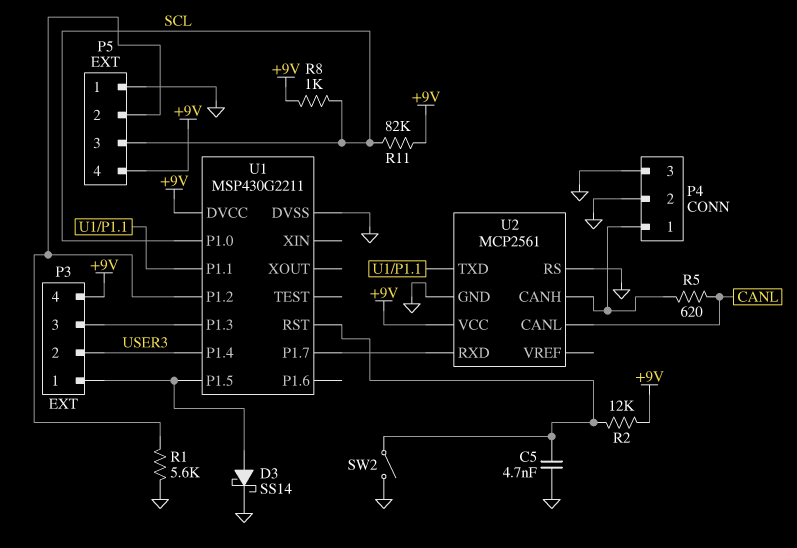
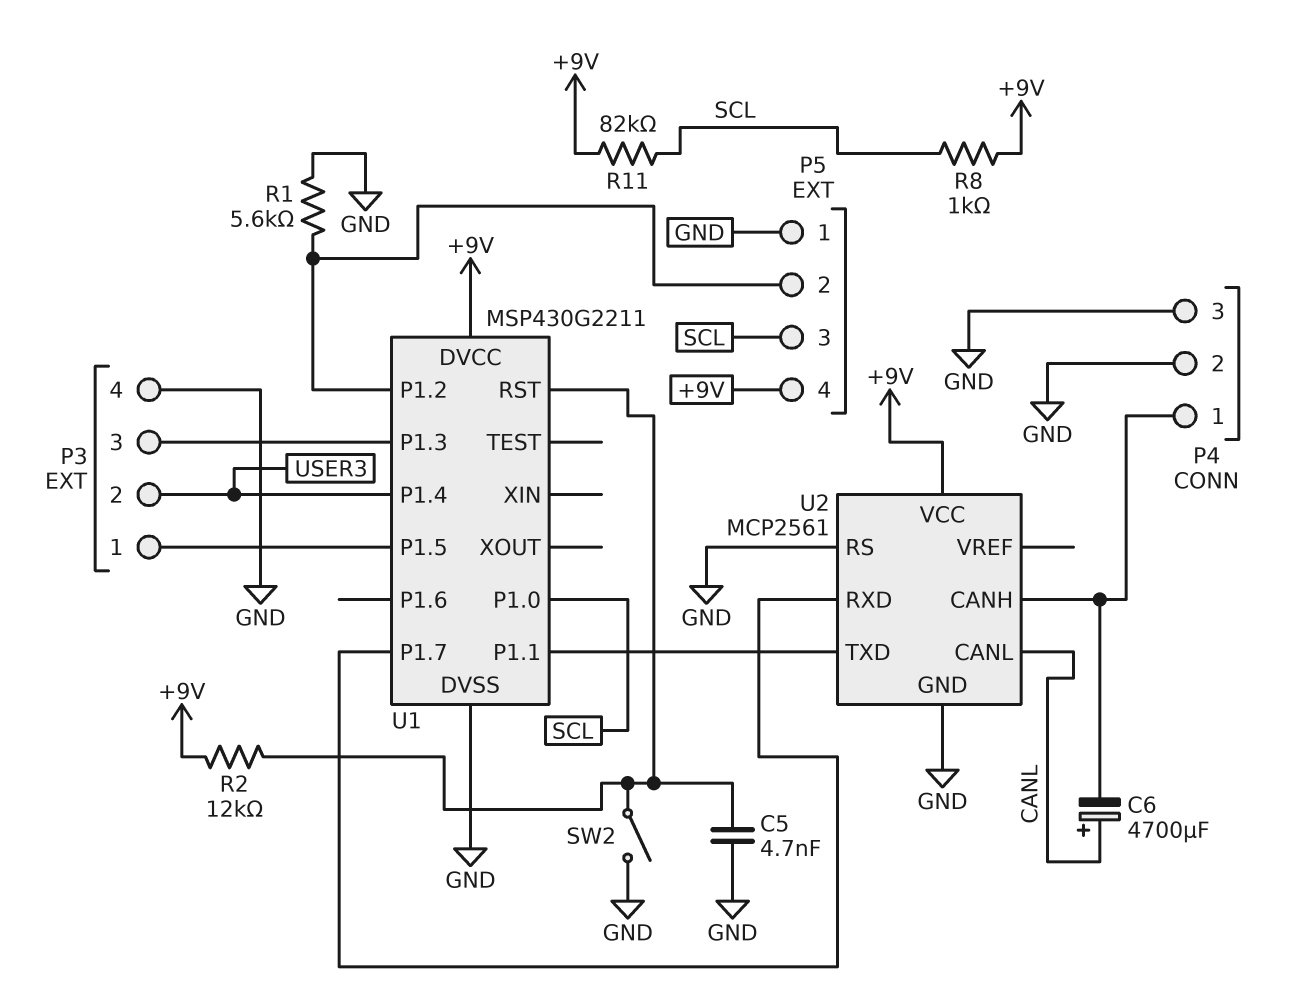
C6: none -> 4700uF (plus CANL, minus P4/1)
D3: schottky SS14 (A P3/1, K GND) -> none
P3 pin 4: +9V -> GND
R5: 620 (CANL, P4/1) -> none

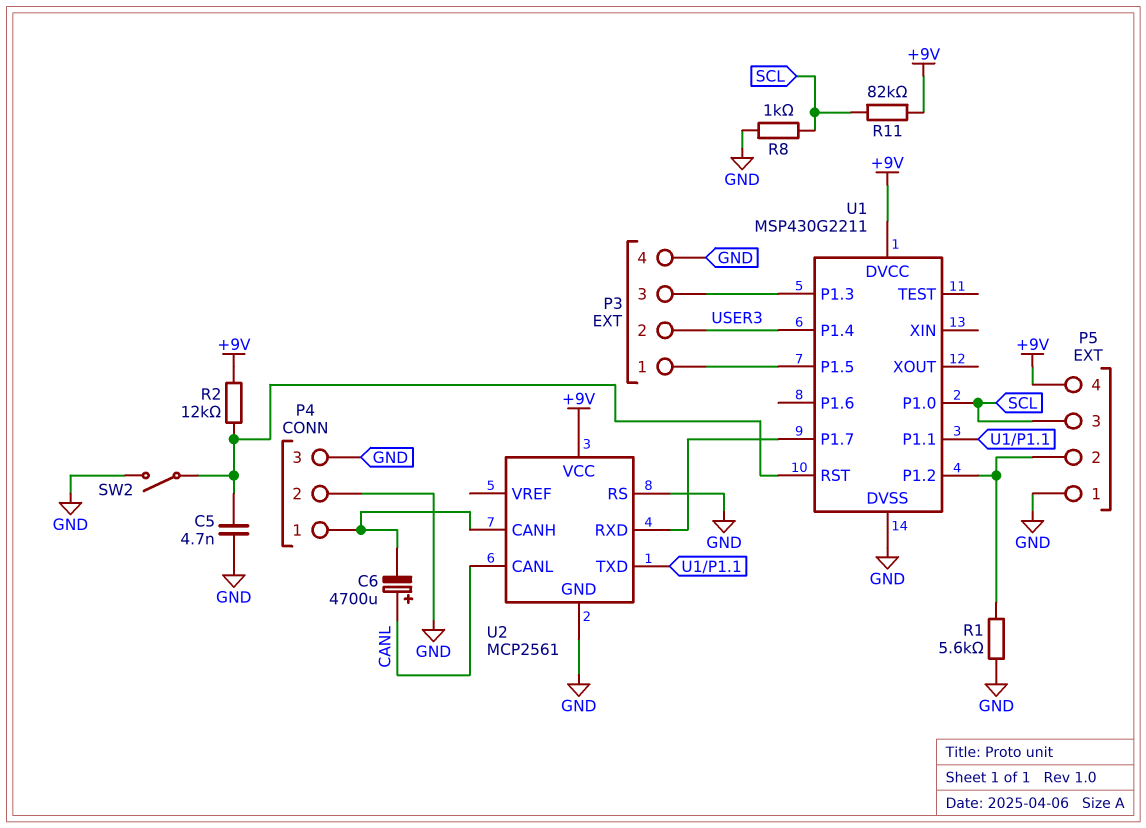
R8: 1k (+9V, SCL) -> 1k (GND, SCL)

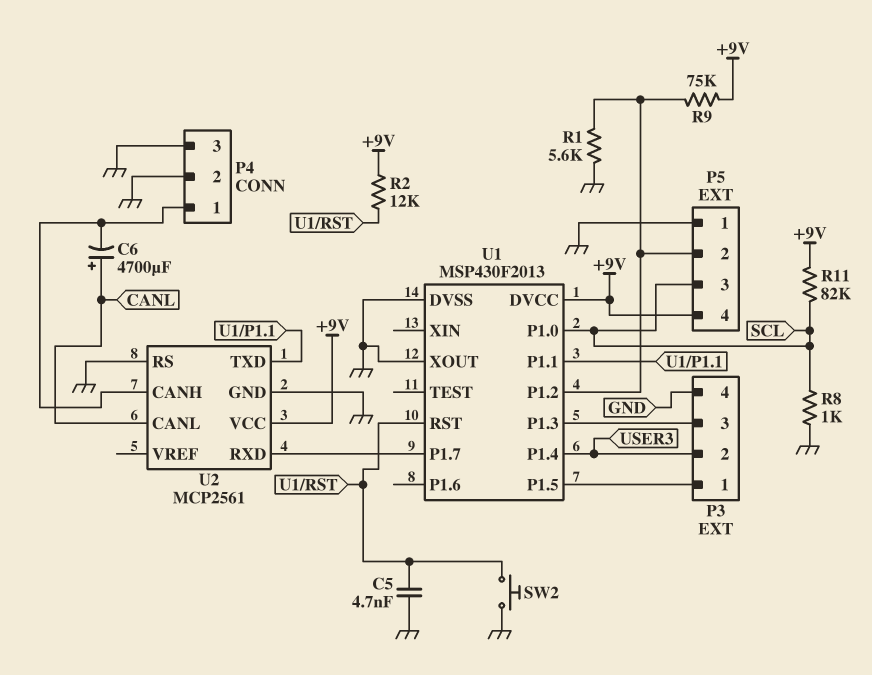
R9: none -> 75k (+9V, P5/2)
SW2: switch (GND, U1/RST) -> button (GND, U1/RST)
U1: MSP430G2211 -> MSP430F2013
U1 pin XOUT: none -> GND

